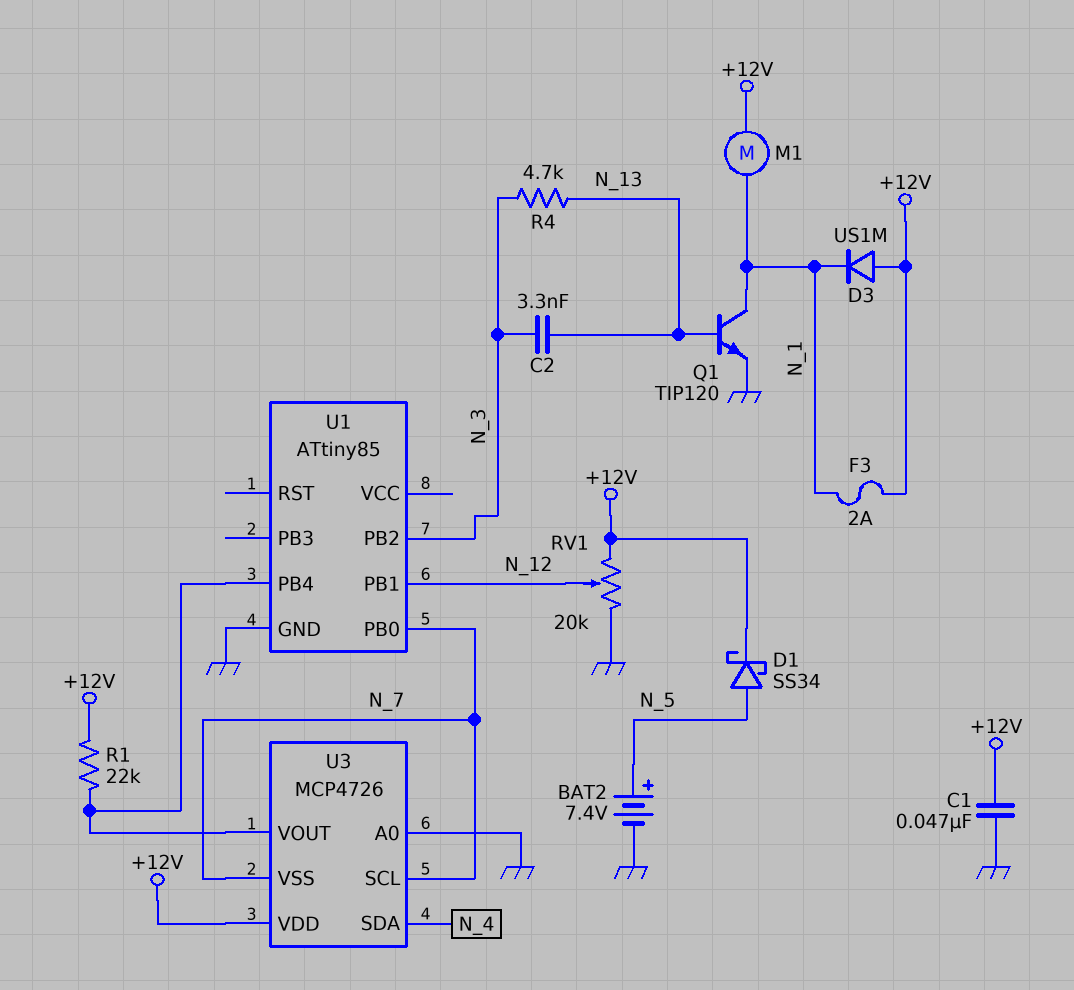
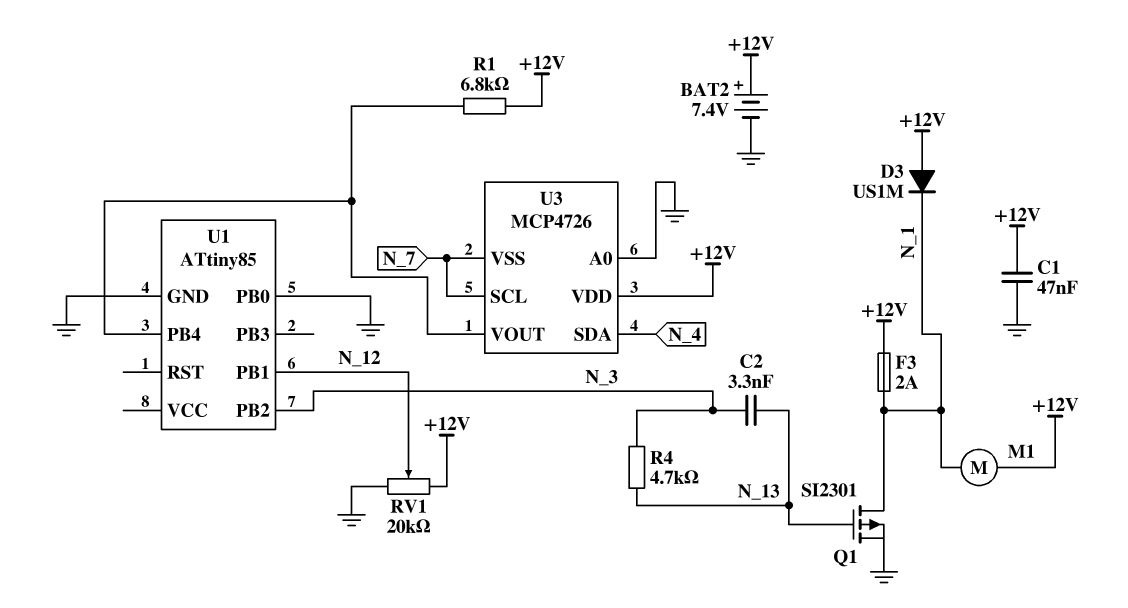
BAT2: 7.4V (plus N_5, minus GND) -> 7.4V (plus +12V, minus GND)
D1: schottky SS34 (A N_5, K +12V) -> none
Q1: NPN TIP120 (B N_13, C N_1, E GND) -> PMOS SI2301 (G N_13, D N_1, S GND)
R1: 22k (+12V, U1/PB4) -> 6.8k (+12V, U1/PB4)
U1 pin PB0: N_7 -> GND

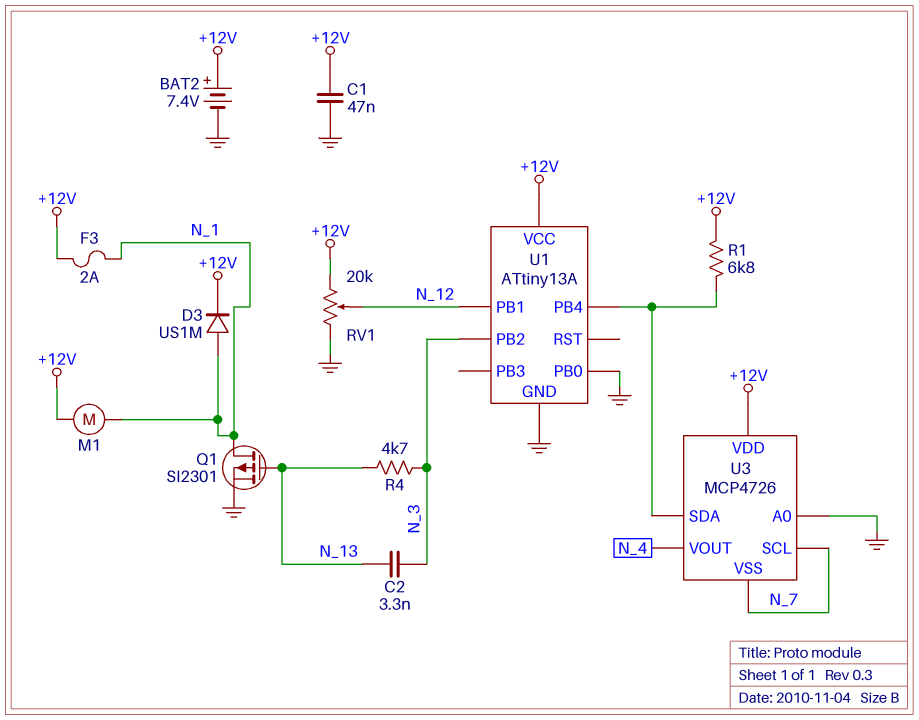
D3: diode US1M (A +12V, K N_1) -> diode US1M (A N_1, K +12V)
U1: ATtiny85 -> ATtiny13A
U1 pin VCC: none -> +12V
U3 pin SDA: N_4 -> U1/PB4
U3 pin VOUT: U1/PB4 -> N_4

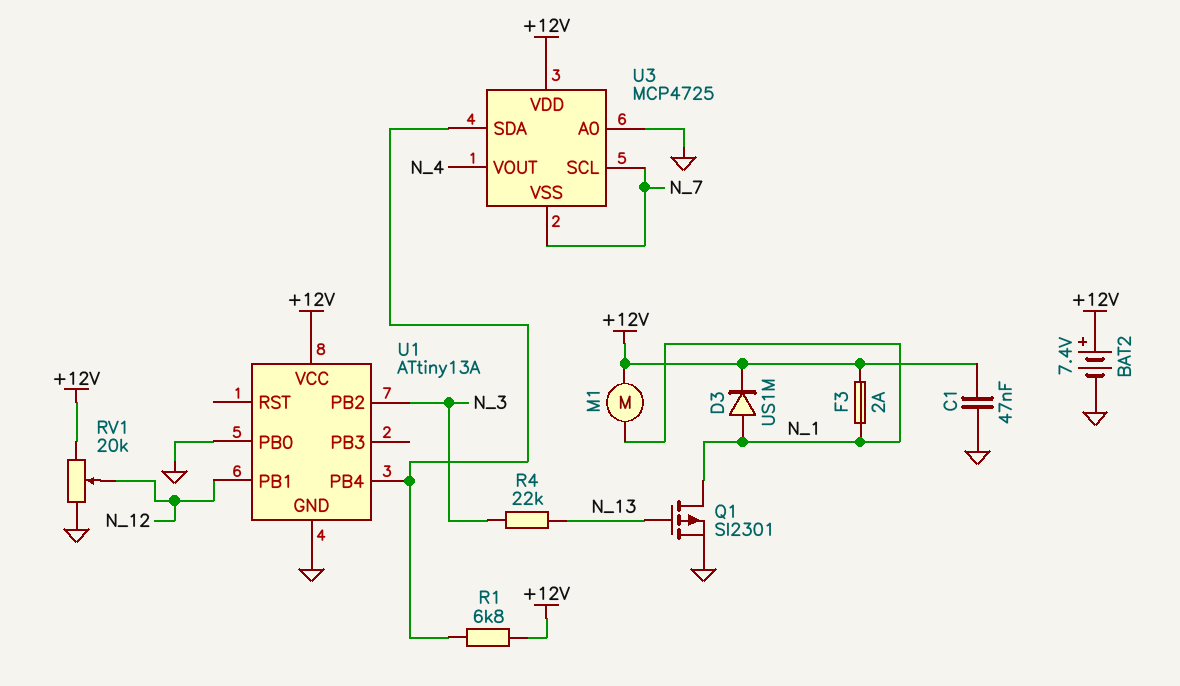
C2: 3.3nF (N_3, N_13) -> none
R4: 4.7k (N_3, N_13) -> 22k (N_3, N_13)
U3: MCP4726 -> MCP4725

